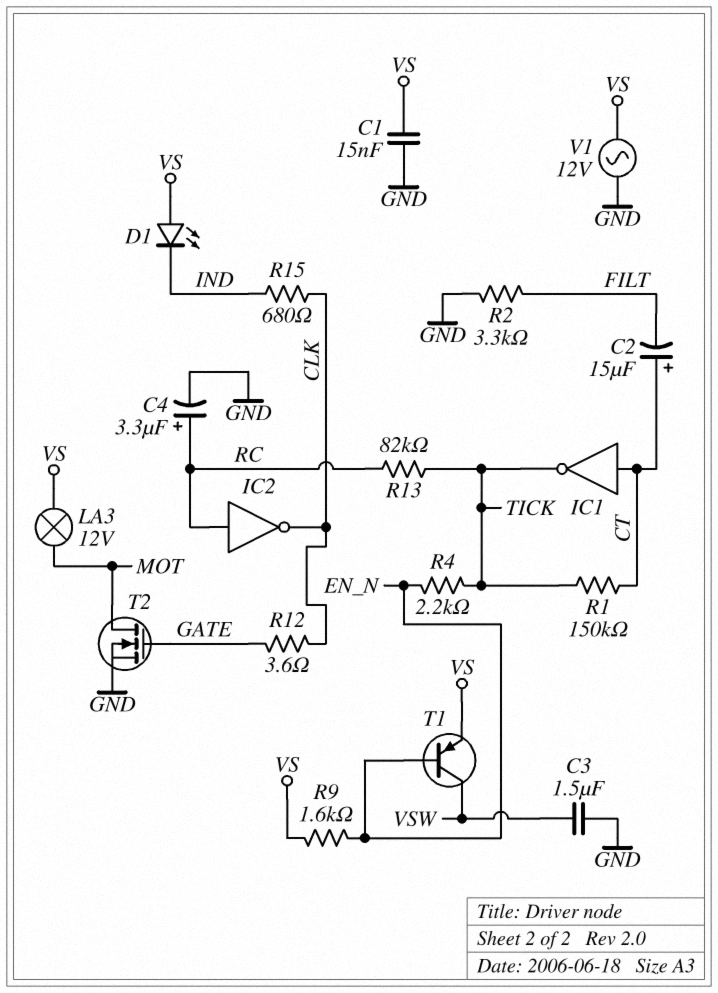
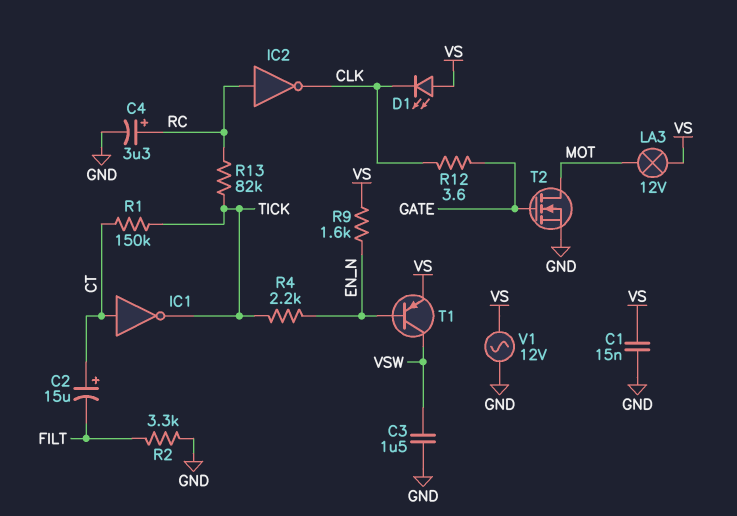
D1: LED (A VS, K IND) -> LED (A VS, K CLK)
R15: 680 (CLK, IND) -> none

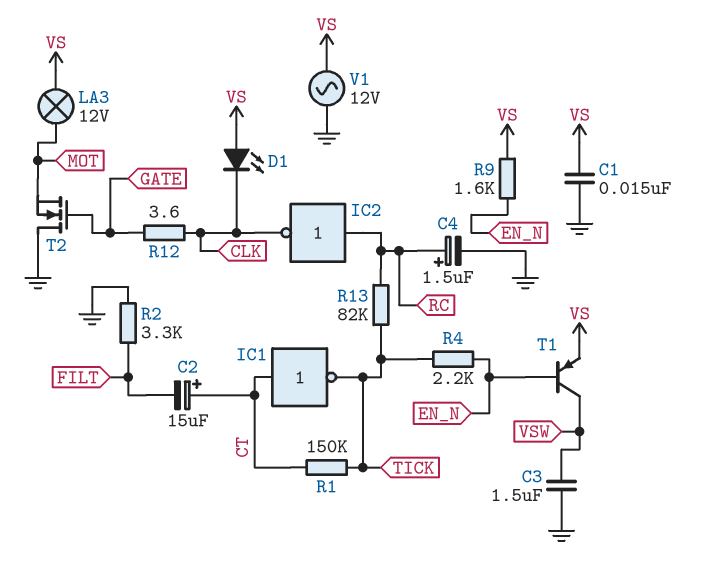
C4: 3.3uF (plus RC, minus GND) -> 1.5uF (plus RC, minus GND)
T2: NMOS (G GATE, D MOT, S GND) -> NMOS (G GATE, D GND, S MOT)

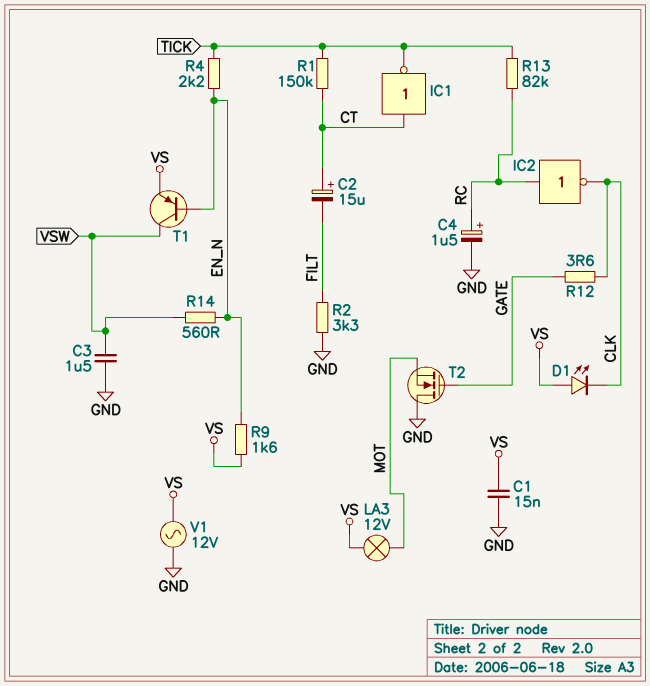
R14: none -> 560 (EN_N, VSW)

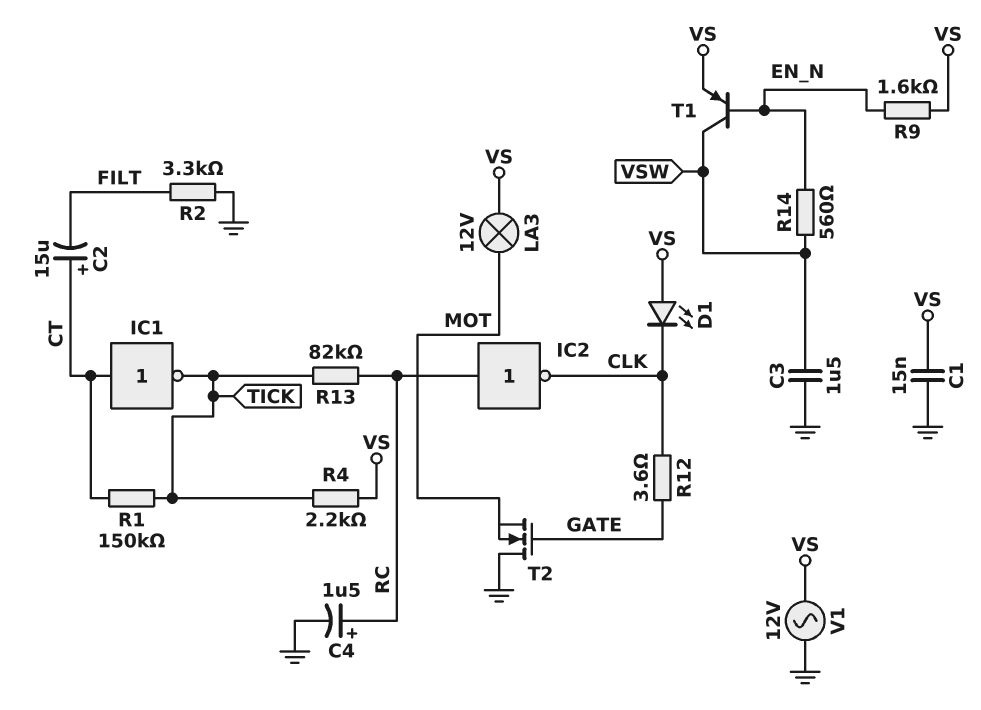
R4: 2.2k (EN_N, TICK) -> 2.2k (TICK, VS)

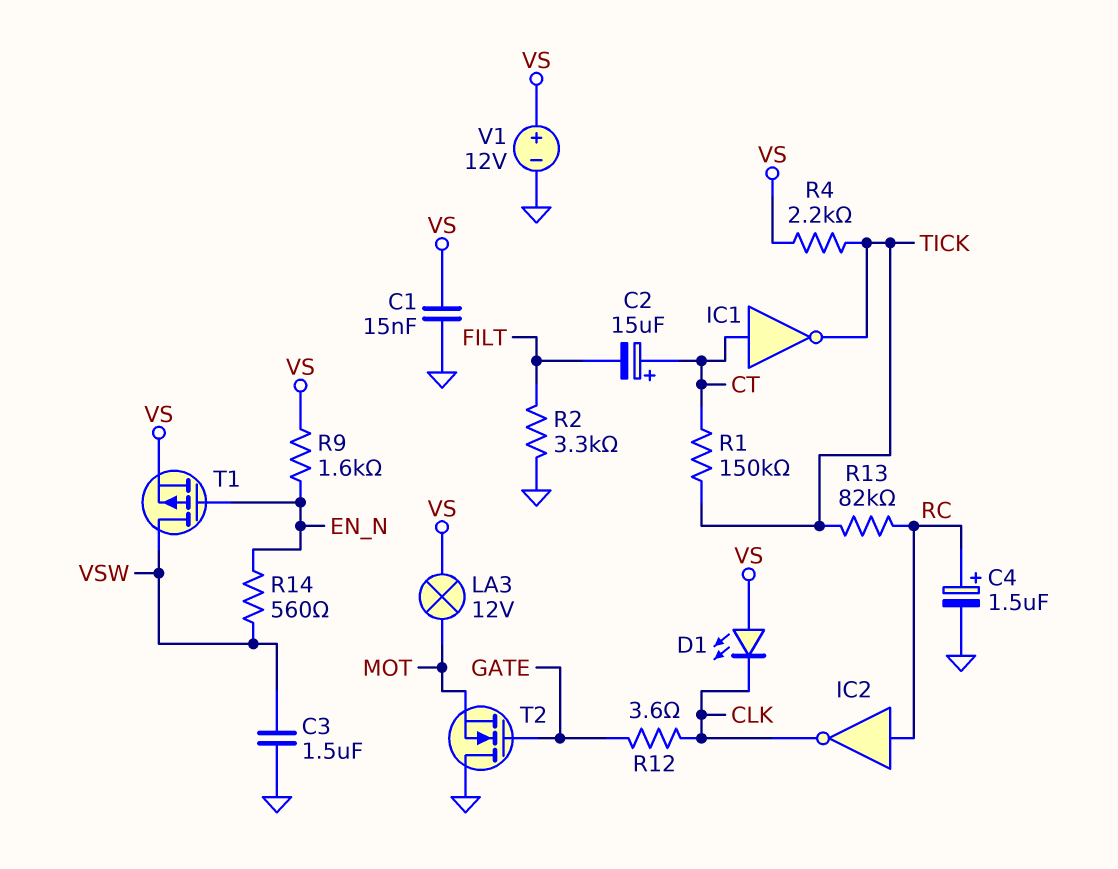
T1: PNP (B EN_N, C VSW, E VS) -> PMOS (G EN_N, D VSW, S VS)
V1: AC 12V (GND, VS) -> 12V (plus VS, minus GND)

